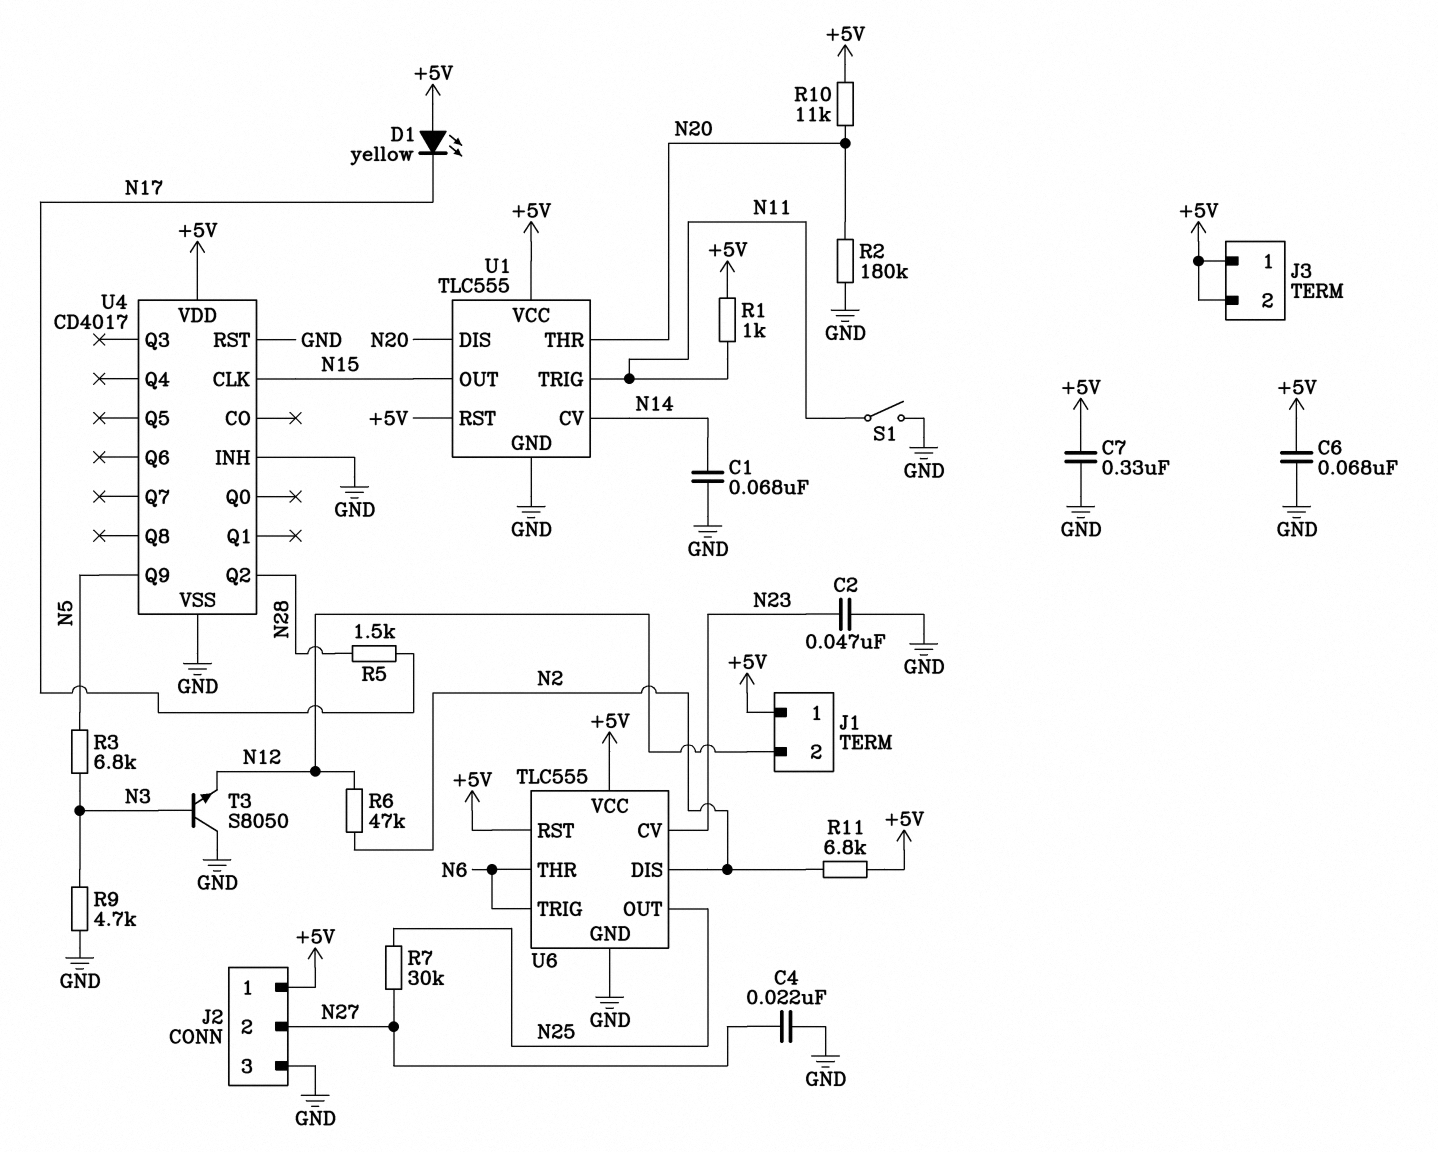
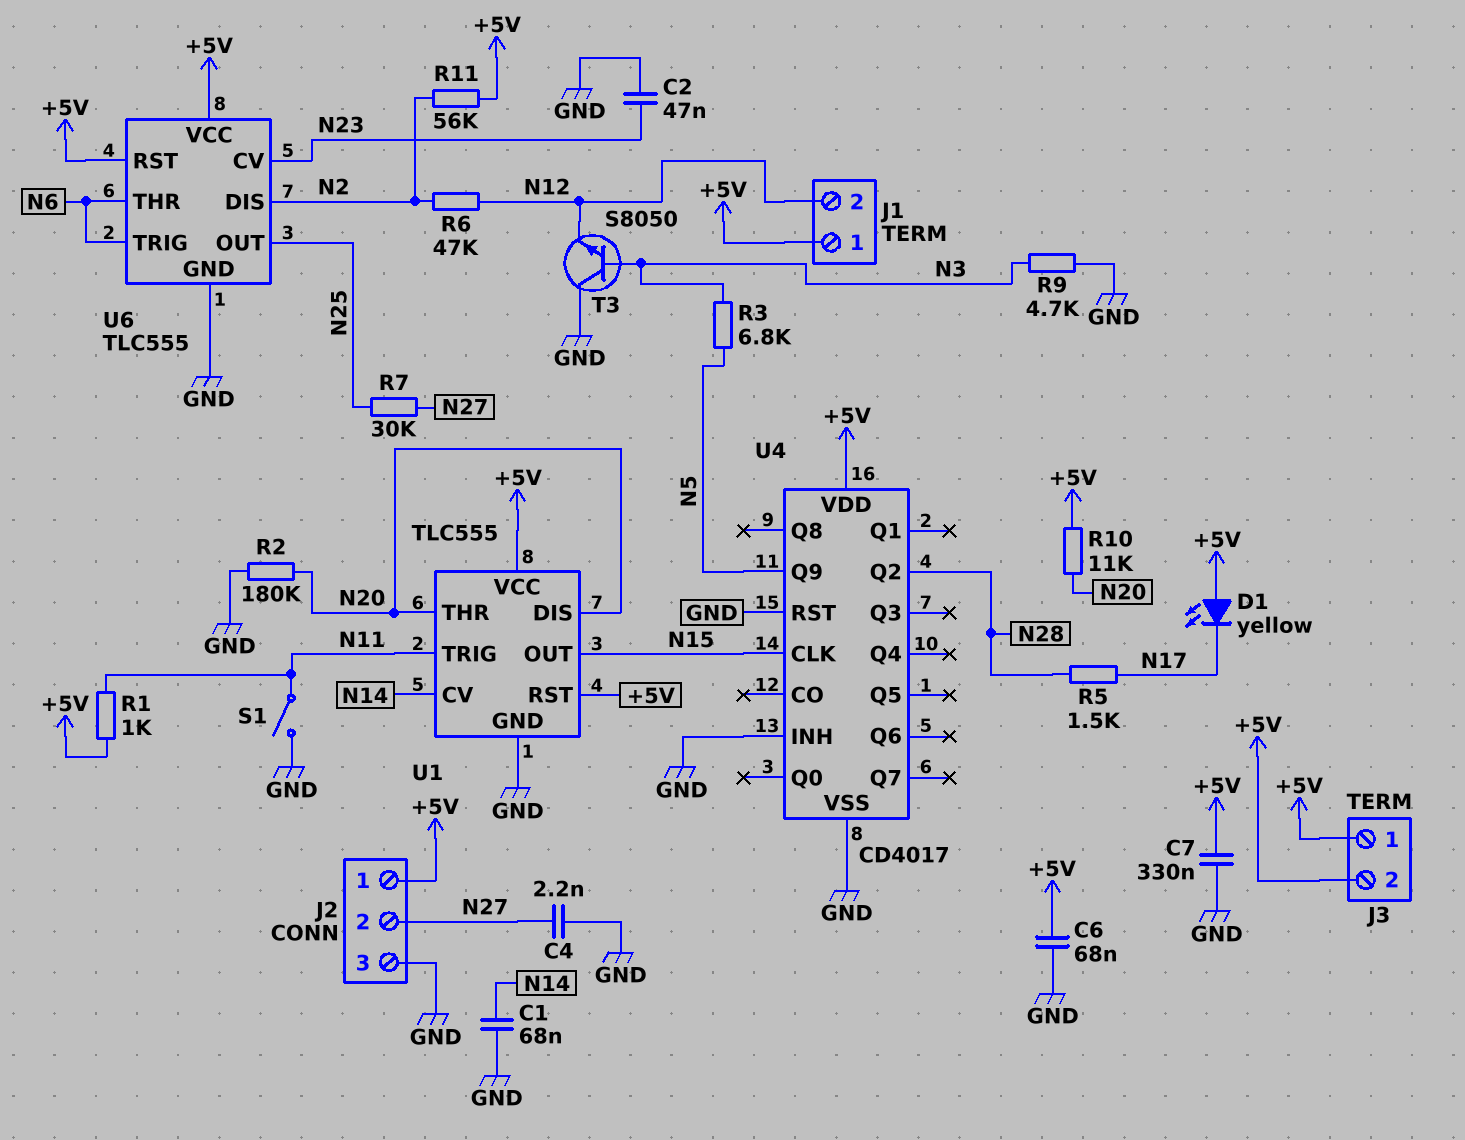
C4: 22nF (GND, N27) -> 2.2nF (GND, N27)
R11: 6.8k (+5V, N2) -> 56k (+5V, N2)

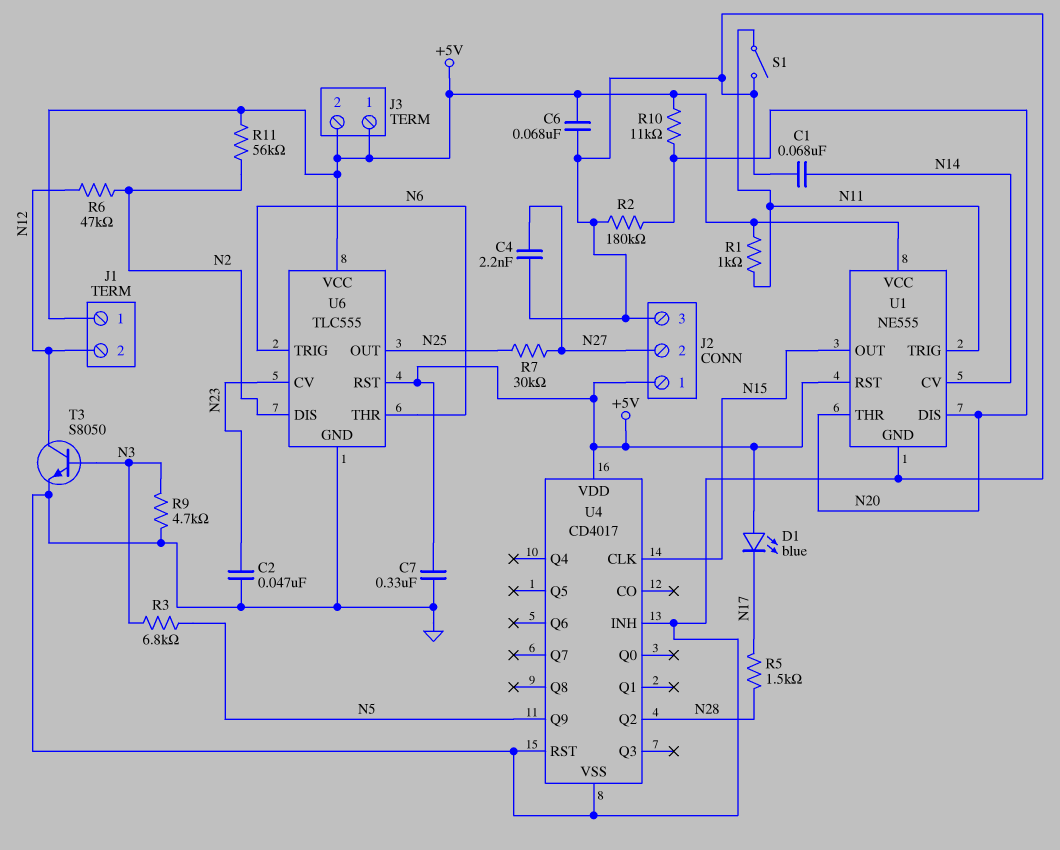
D1: LED yellow (A +5V, K N17) -> LED blue (A +5V, K N17)
T3: NPN S8050 (B N3, C GND, E N12) -> NPN S8050 (B N3, C N12, E GND)
U1: TLC555 -> NE555

